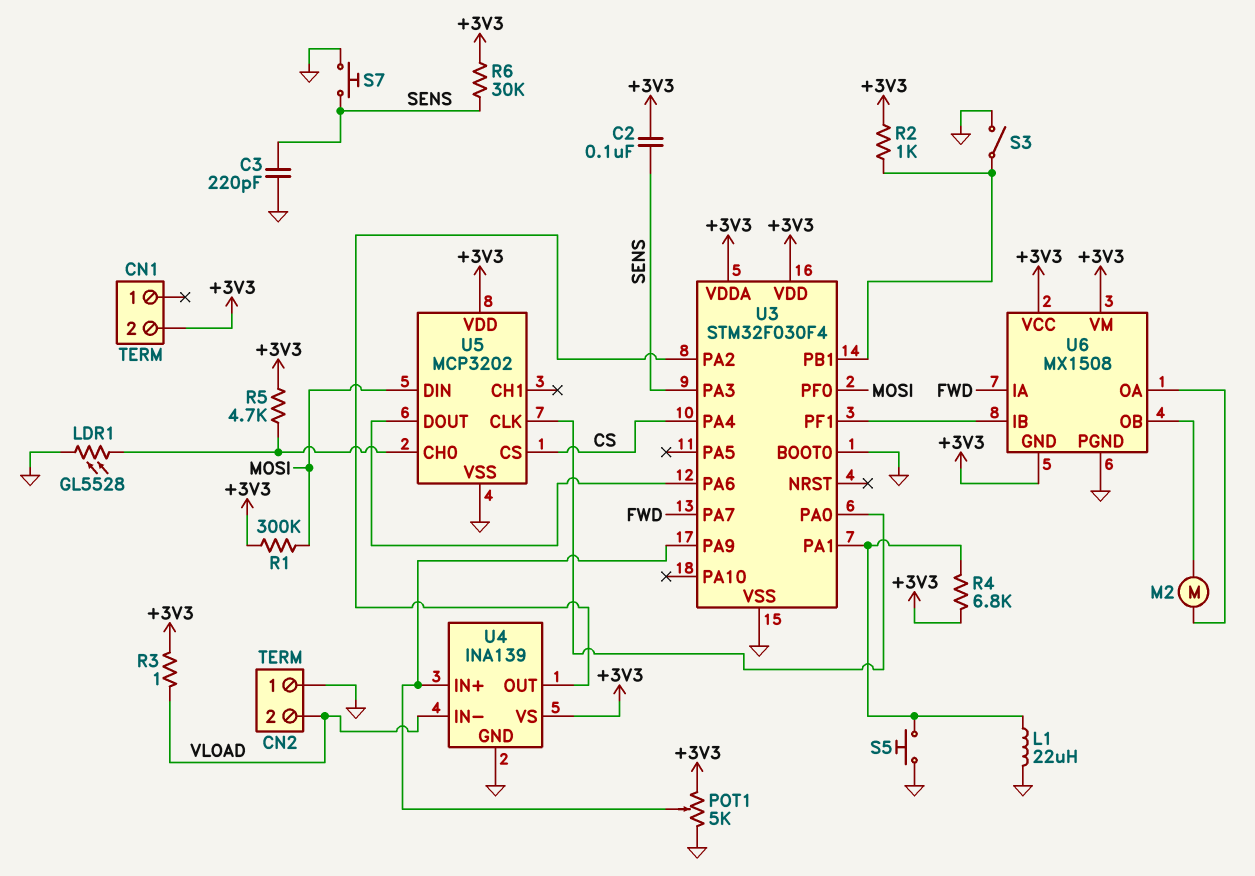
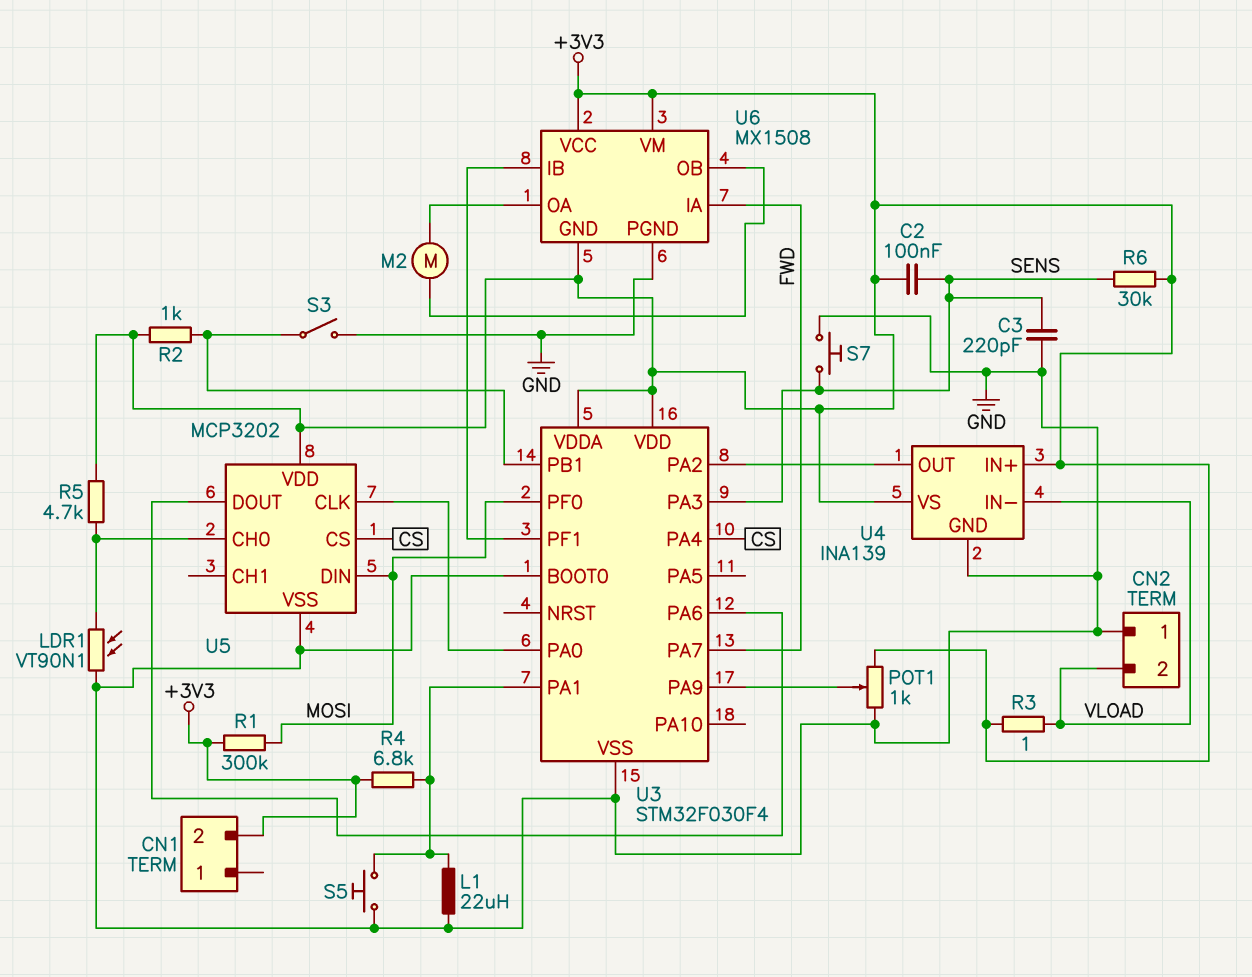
LDR1: GL5528 (GND, U5/CH0) -> VT90N1 (GND, U5/CH0)
POT1: 5k (+3V3, GND, wiper U3/PA9) -> 1k (+3V3, GND, wiper U3/PA9)
U4 pin IN+: U3/PA9 -> +3V3

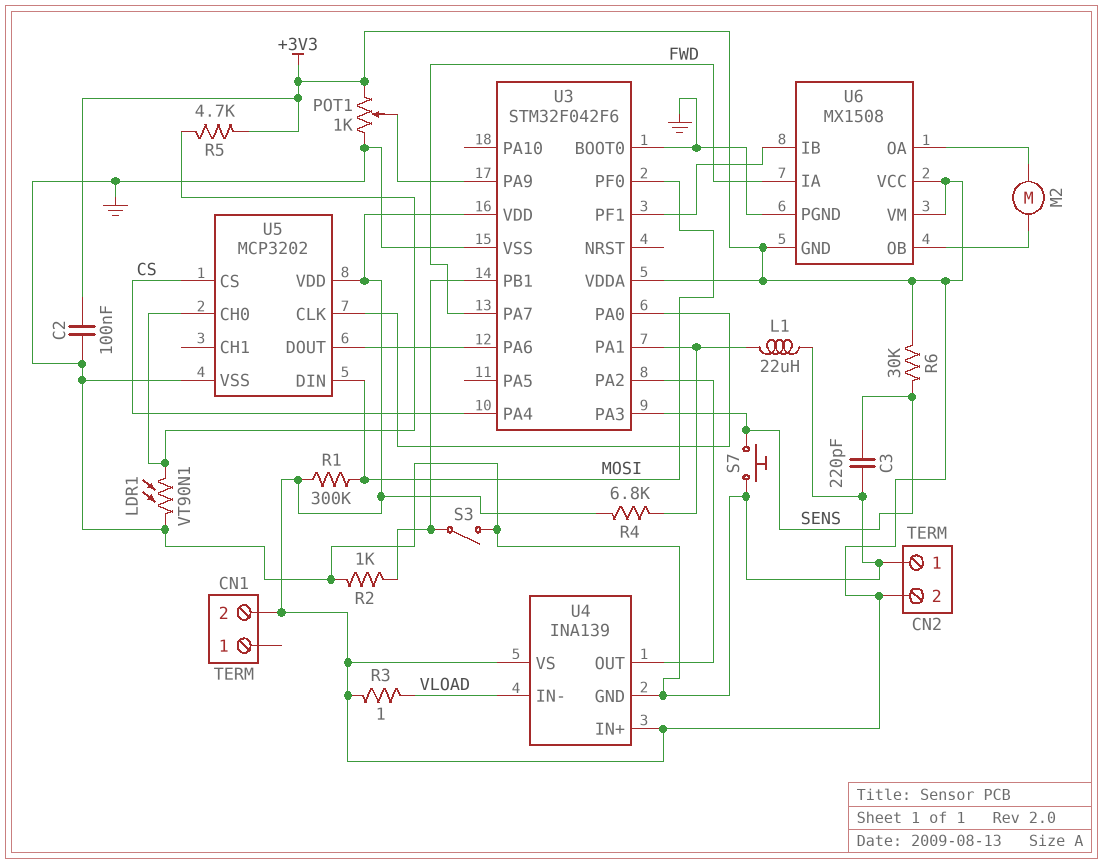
C2: 100nF (+3V3, SENS) -> 100nF (+3V3, GND)
CN2 pin 2: VLOAD -> +3V3
R2: 1k (+3V3, U3/PB1) -> 1k (GND, U3/PB1)
S5: button (GND, U3/PA1) -> none
U3: STM32F030F4 -> STM32F042F6

